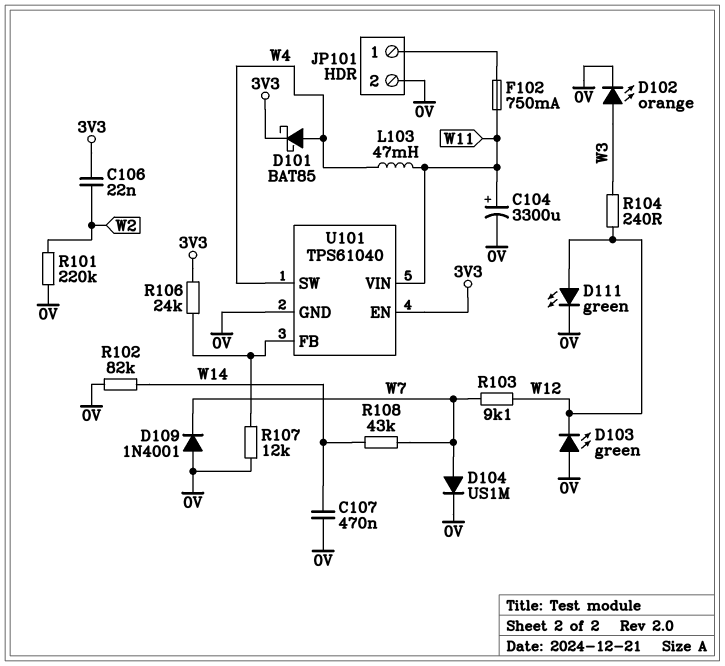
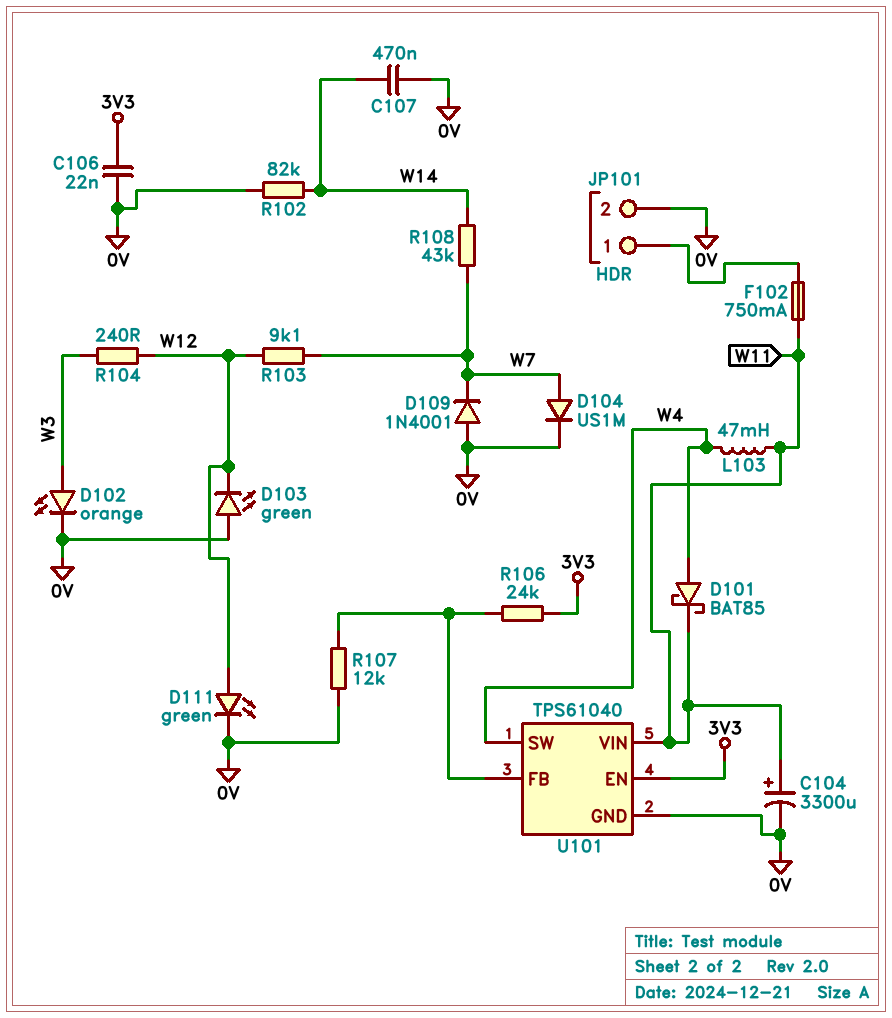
C106: 22nF (3V3, W2) -> 22nF (0V, 3V3)
D101: schottky BAT85 (A W4, K 3V3) -> schottky BAT85 (A W4, K W11)
R101: 220k (0V, W2) -> none

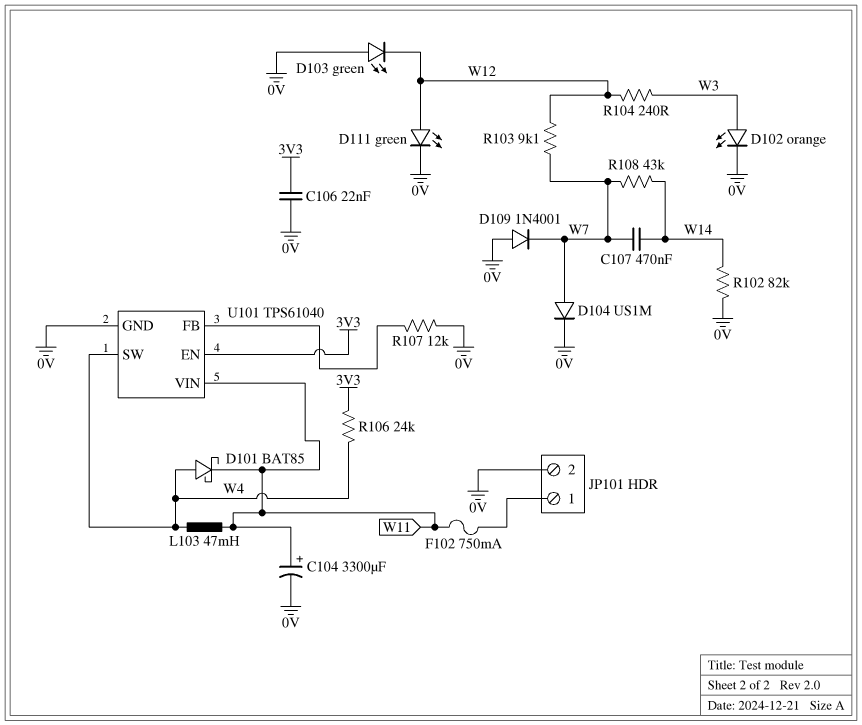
C107: 470nF (0V, W14) -> 470nF (W7, W14)
R106: 24k (3V3, U101/FB) -> 24k (3V3, W4)

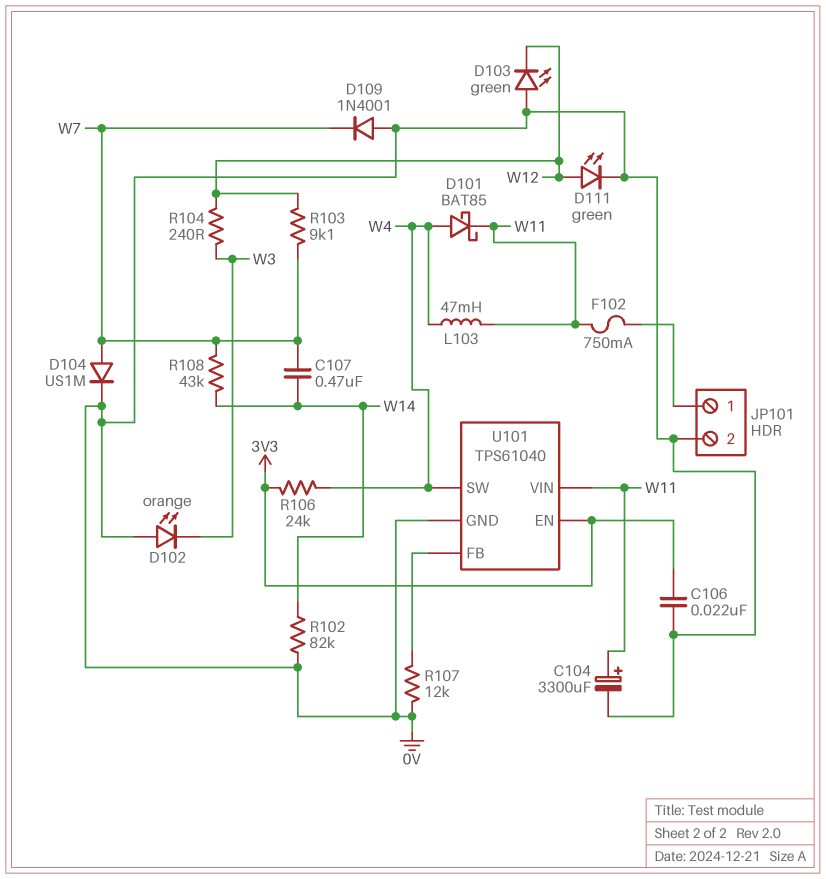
D102: LED orange (A W3, K 0V) -> LED orange (A 0V, K W3)

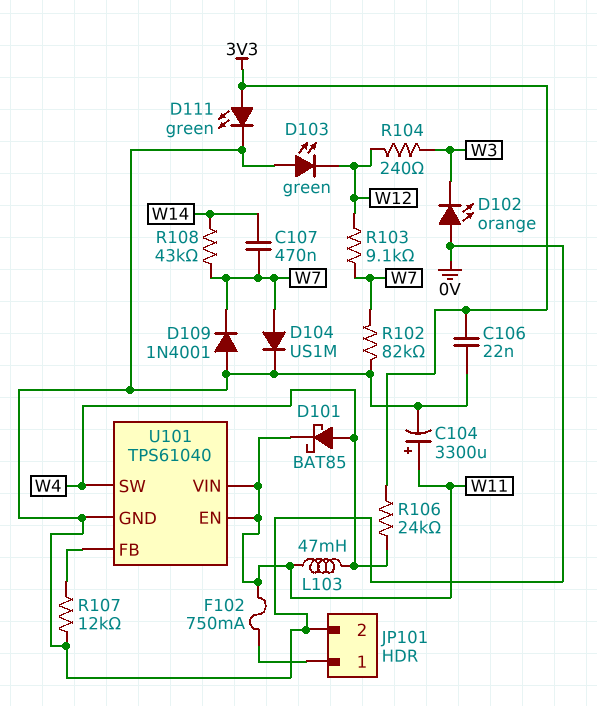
D111: LED green (A W12, K 0V) -> LED green (A 3V3, K 0V)
R102: 82k (0V, W14) -> 82k (0V, W7)
U101 pin EN: 3V3 -> W11

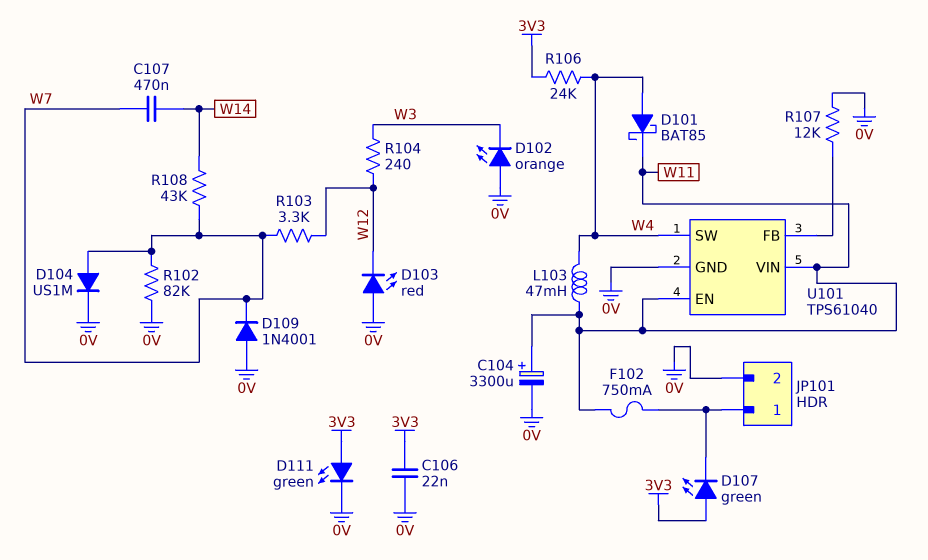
D103: LED green (A 0V, K W12) -> LED red (A 0V, K W12)
D107: none -> LED green (A 3V3, K JP101/1)
R103: 9.1k (W7, W12) -> 3.3k (W7, W12)

